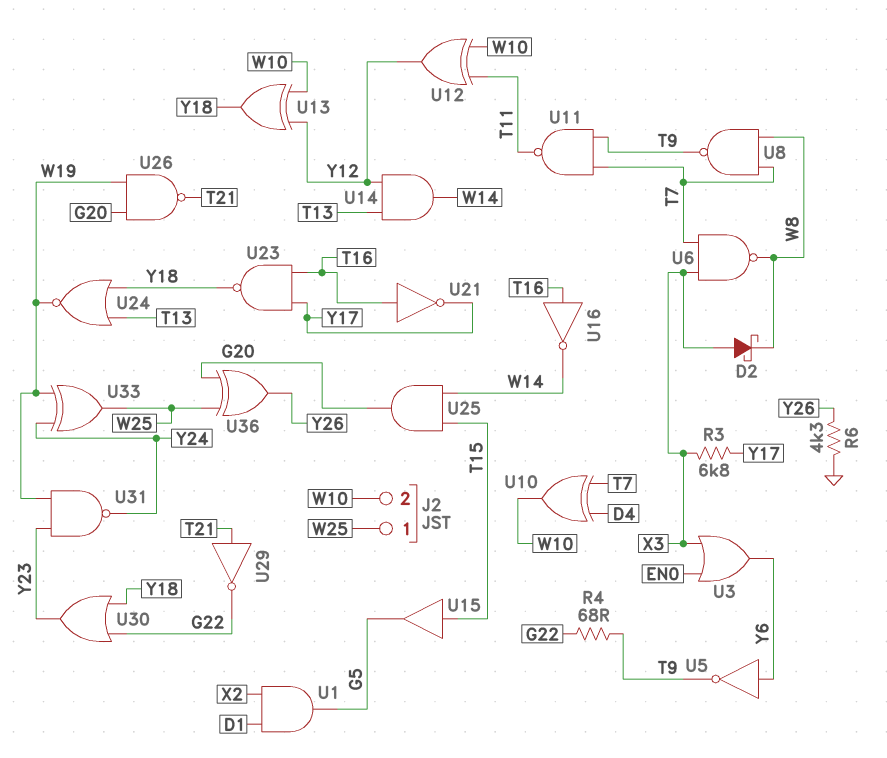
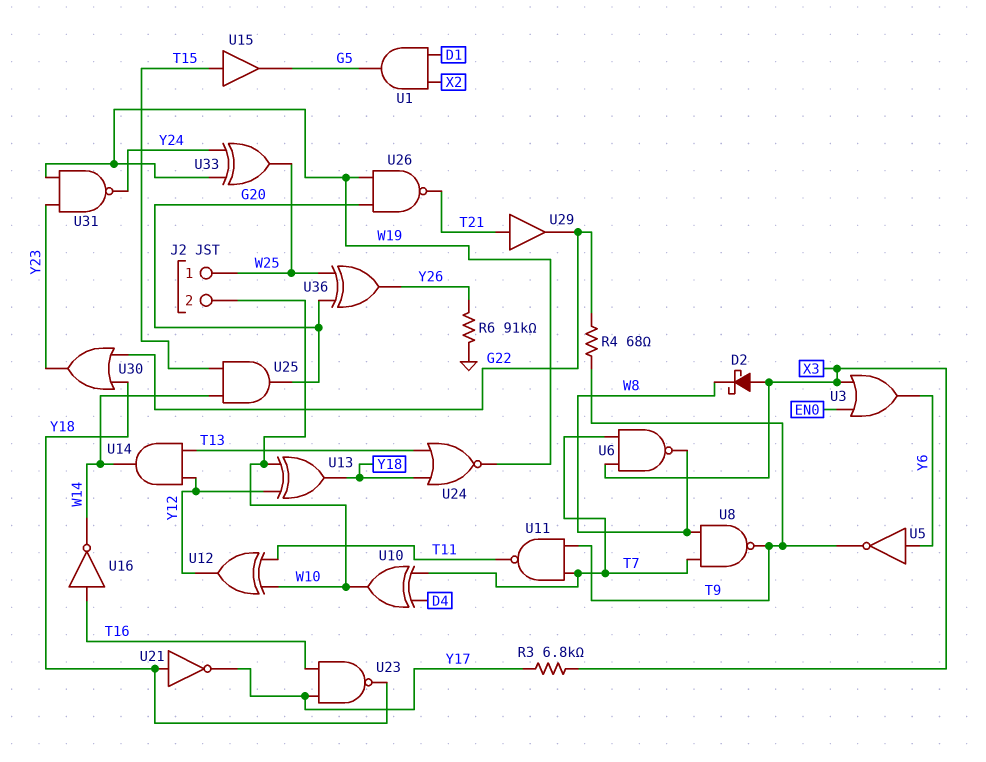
R6: 4.3k (GND, Y26) -> 91k (GND, Y26)
U21: NOT (in T16, out Y17) -> NOT (in Y18, out Y17)
U29: NOT (in T21, out G22) -> buffer (in T21, out G22)

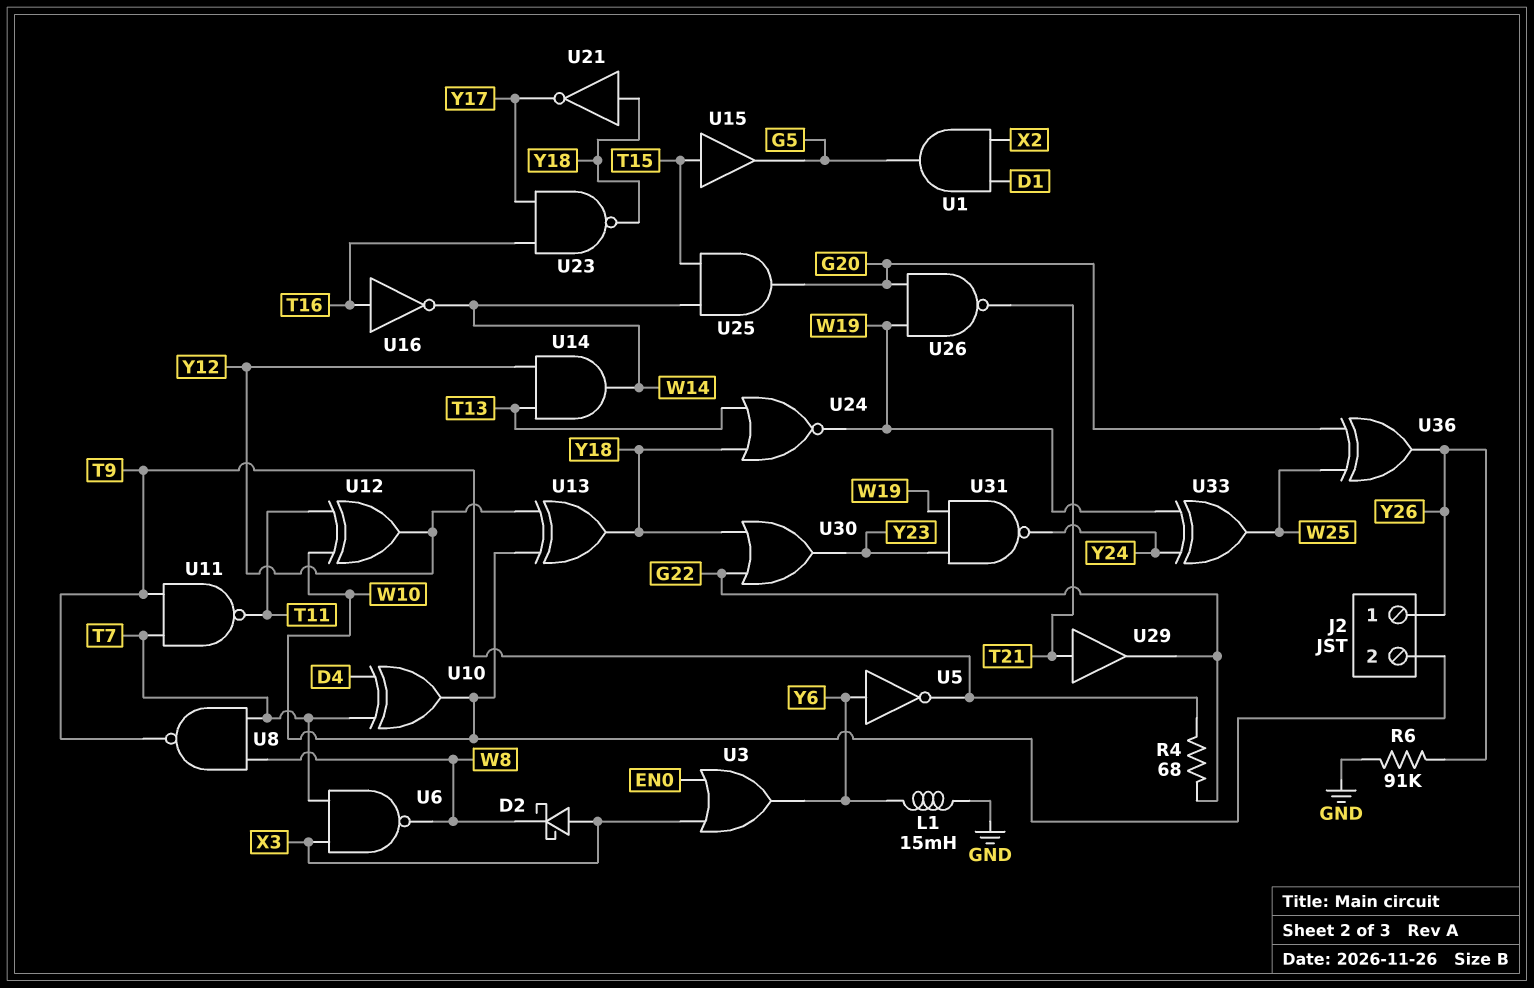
J2 pin 1: W25 -> Y26
L1: none -> 15mH (GND, Y6)
R3: 6.8k (X3, Y17) -> none

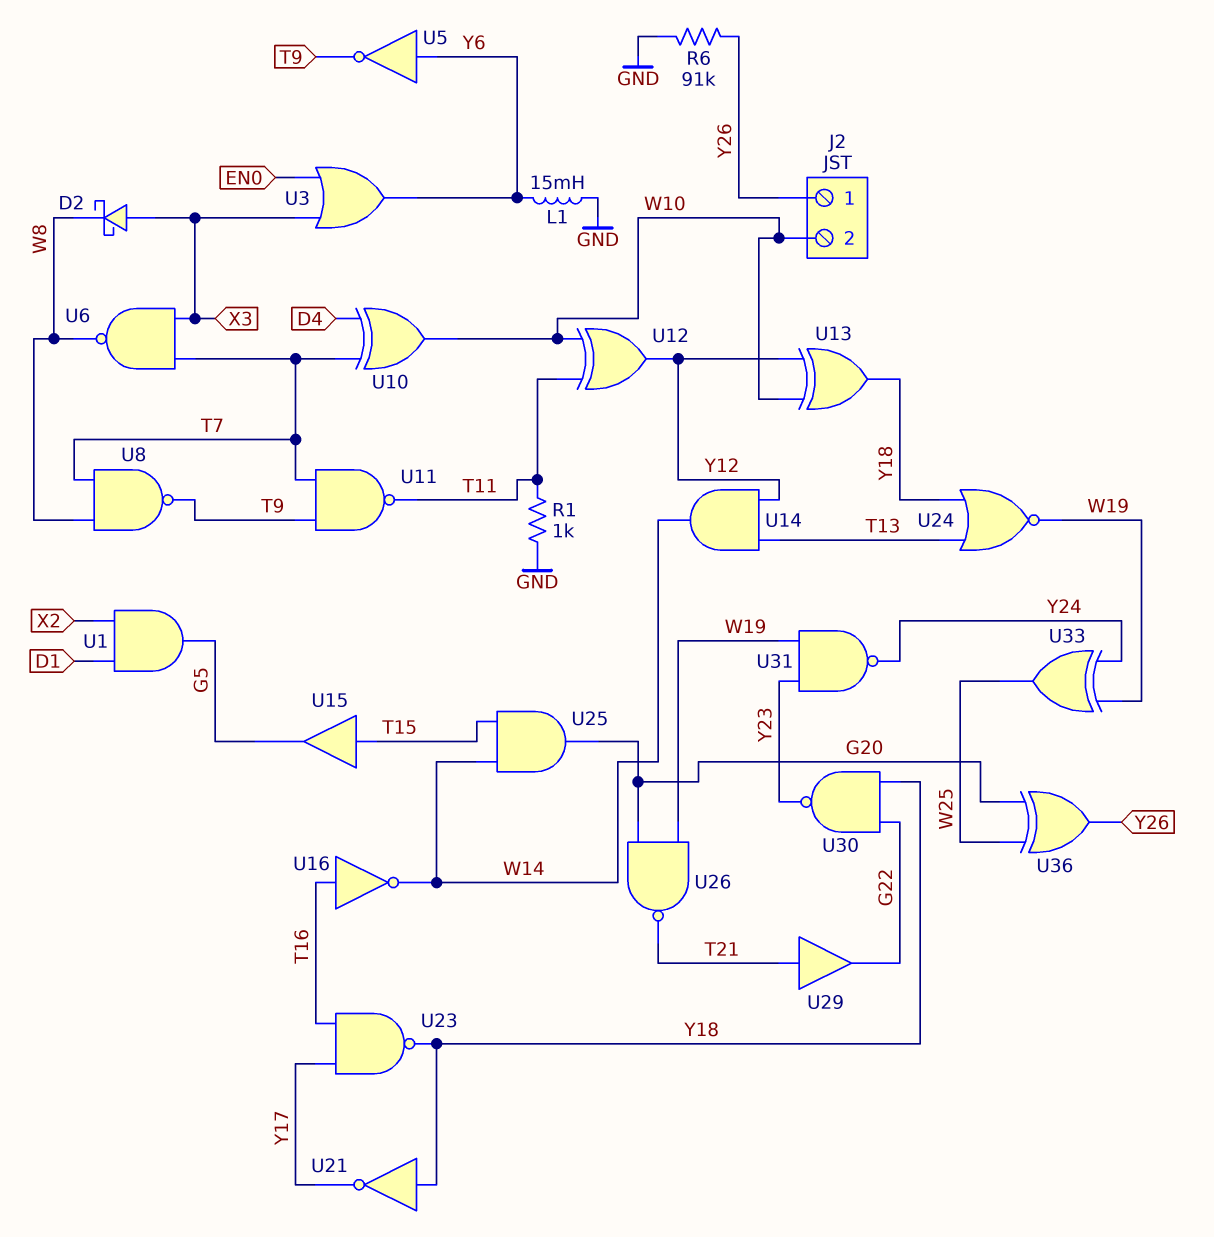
R1: none -> 1k (GND, T11)
R4: 68 (G22, T9) -> none
U30: OR (in G22, in Y18, out Y23) -> NAND (in G22, in Y18, out Y23)

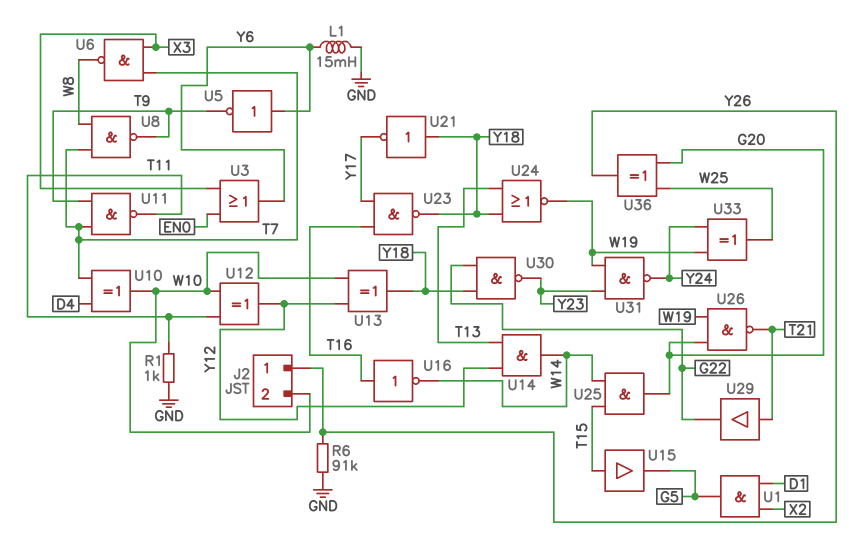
D2: schottky (A X3, K W8) -> none

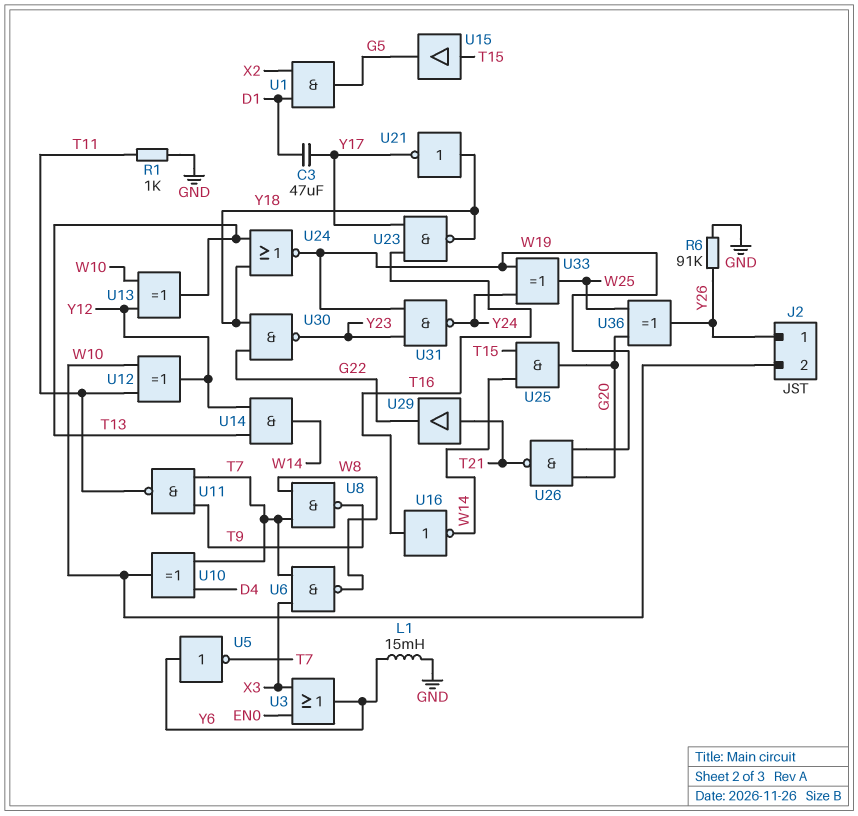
C3: none -> 47uF (D1, Y17)
U5: NOT (in Y6, out T9) -> NOT (in Y6, out T7)
U13: XOR (in W10, in Y12, out Y18) -> XOR (in W10, in Y12, out T13)

